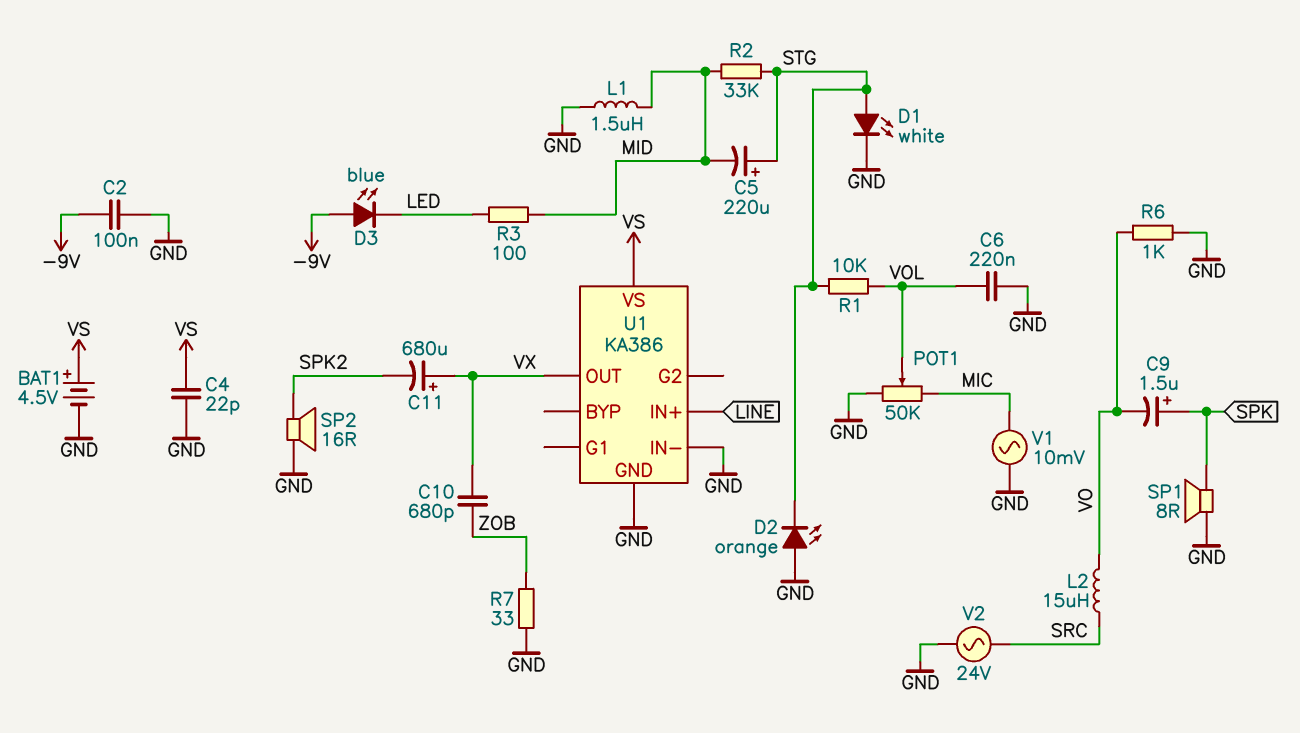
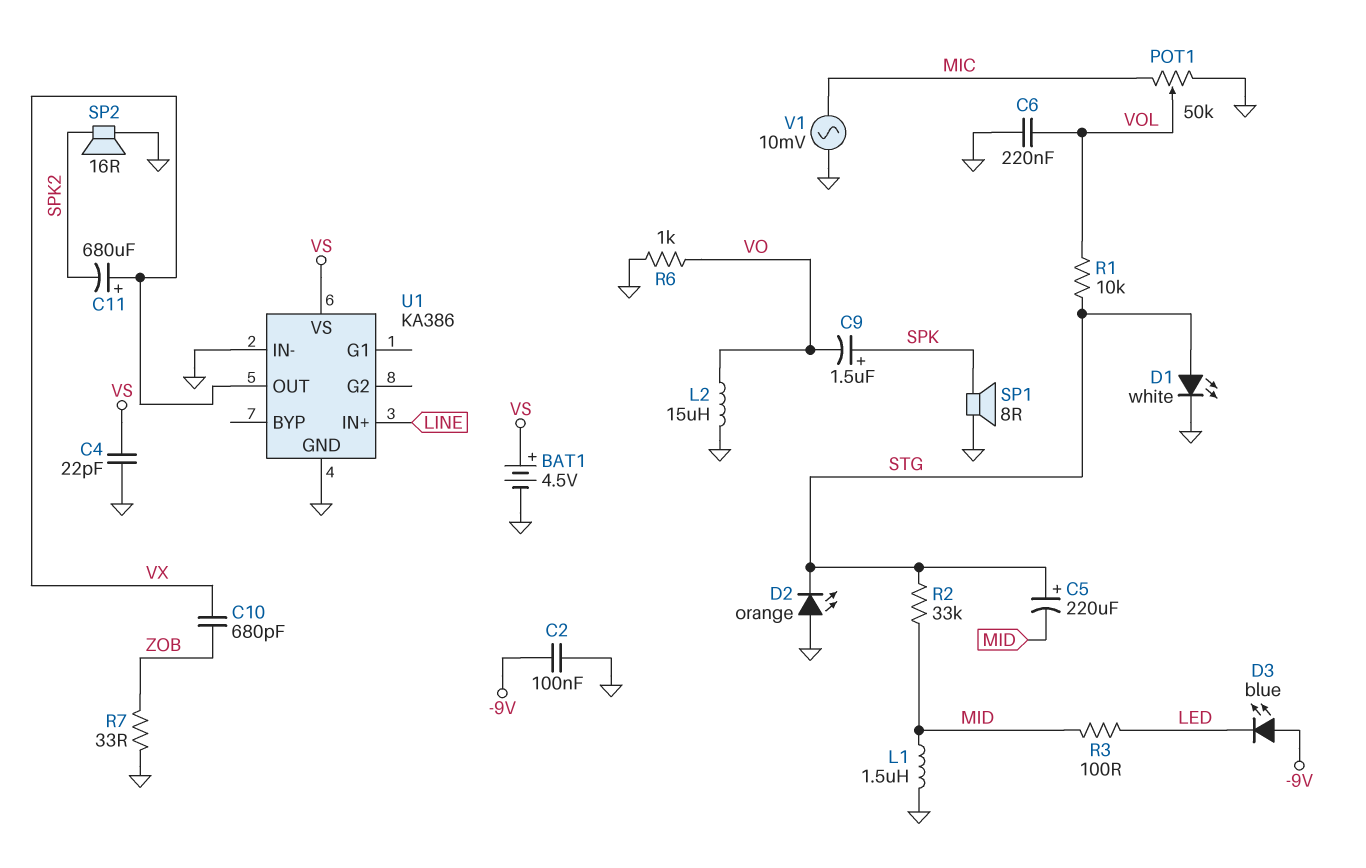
L2: 15uH (SRC, VO) -> 15uH (GND, VO)
V2: AC 24V (GND, SRC) -> none

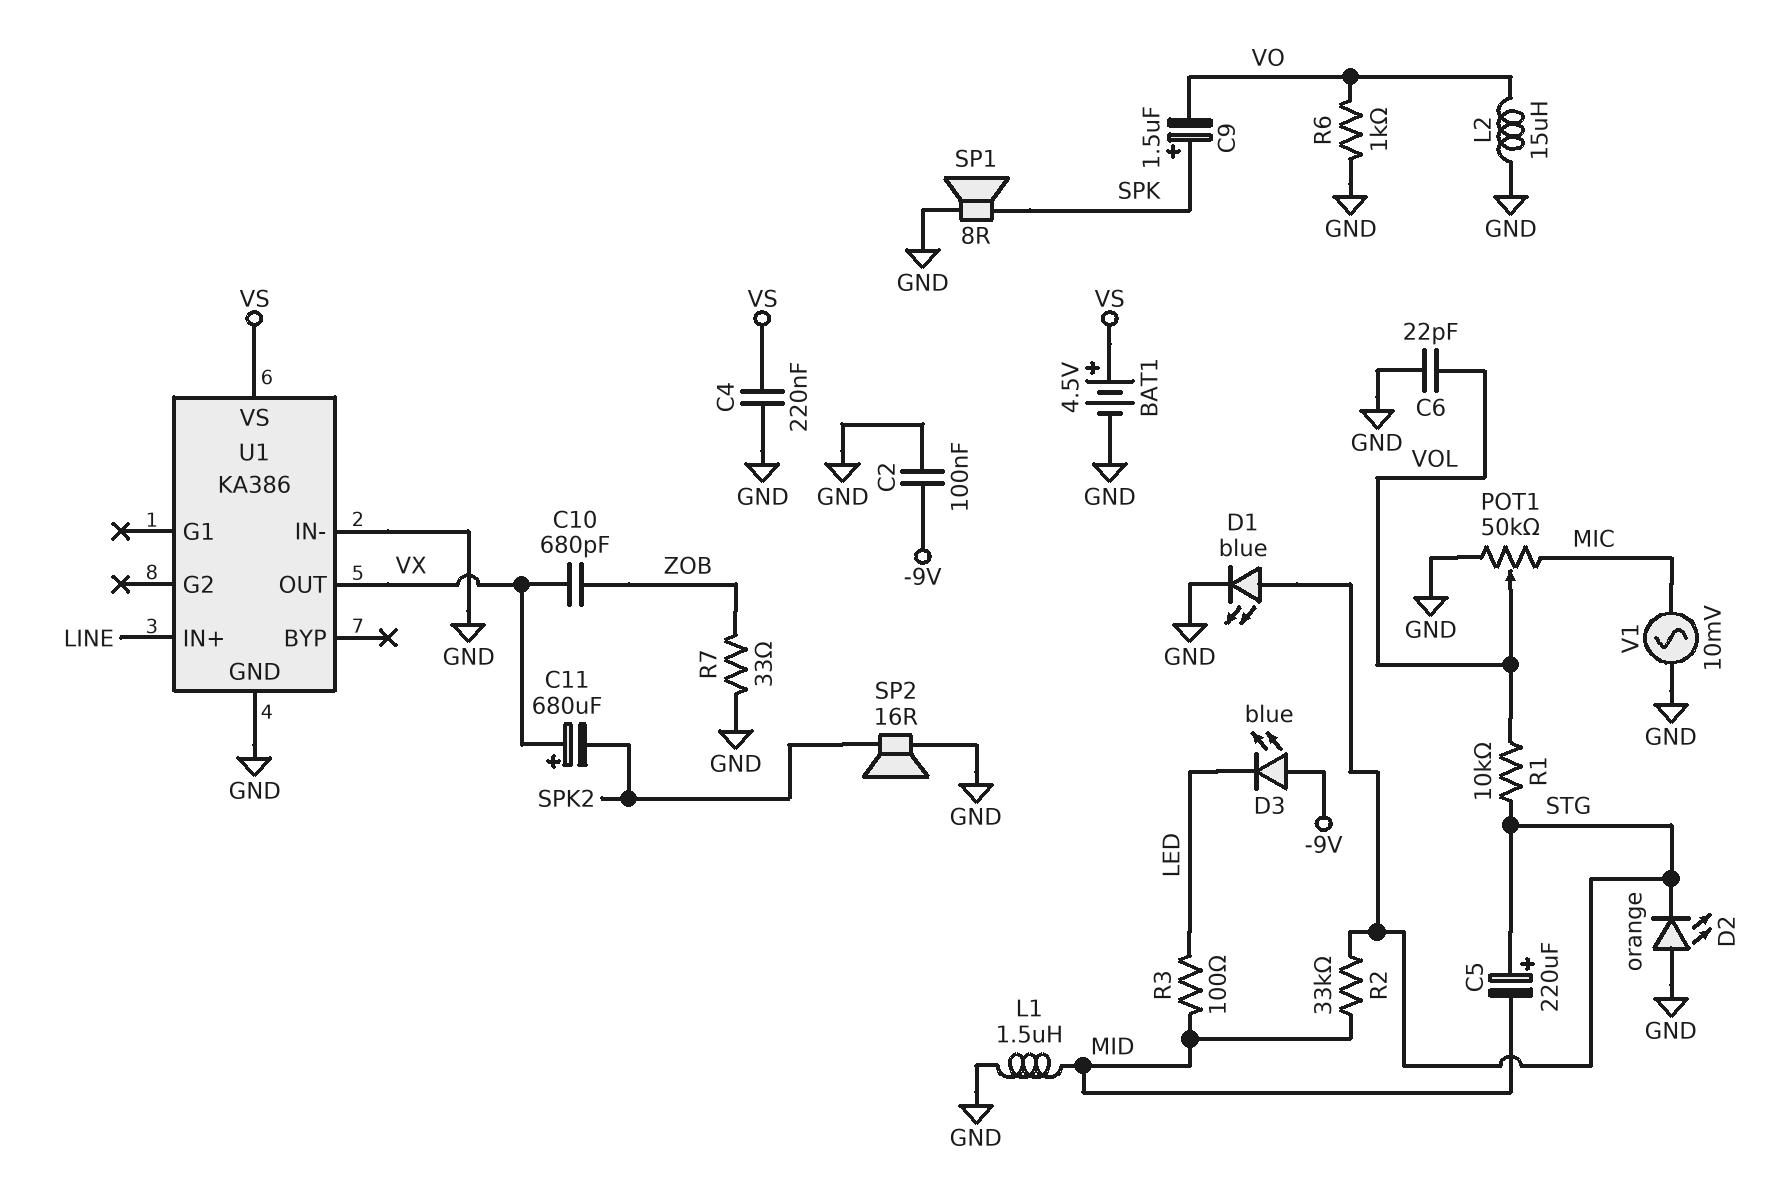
C4: 22pF (GND, VS) -> 220nF (GND, VS)
C6: 220nF (GND, VOL) -> 22pF (GND, VOL)
D1: LED white (A STG, K GND) -> LED blue (A STG, K GND)

